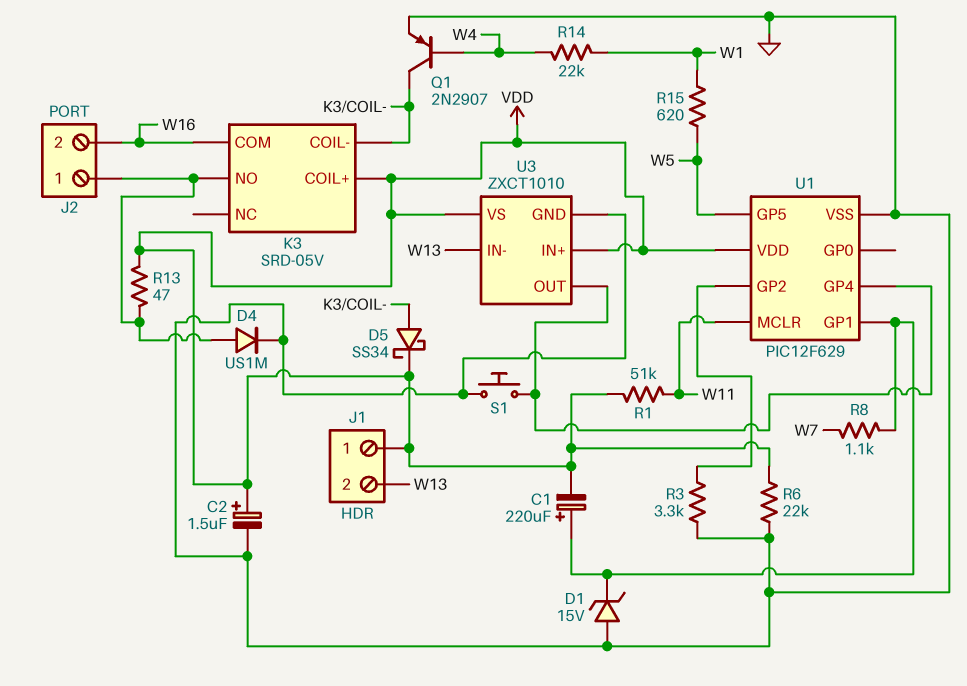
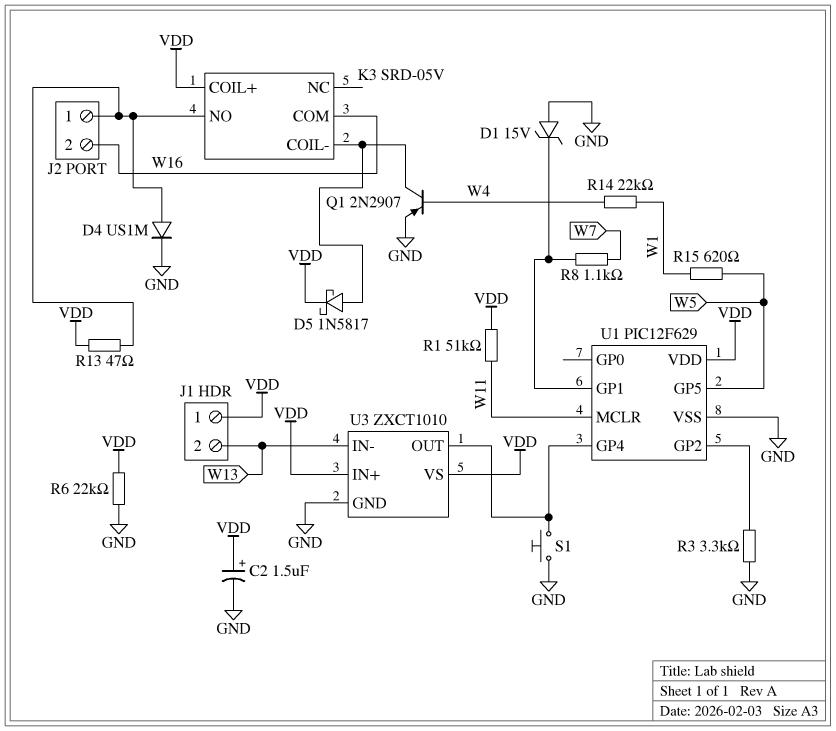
C1: 220uF (plus U1/GP1, minus VDD) -> none
D5: schottky SS34 (A K3/COIL-, K VDD) -> schottky 1N5817 (A K3/COIL-, K VDD)

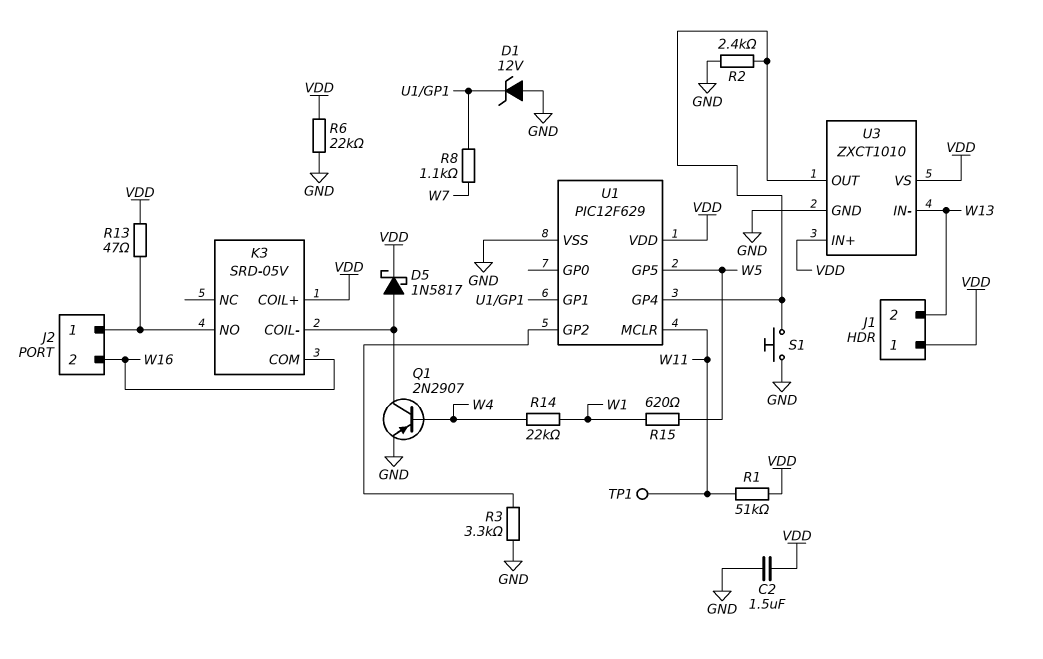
C2: 1.5uF (plus VDD, minus GND) -> 1.5uF (GND, VDD)
D1: zener 15V (A GND, K U1/GP1) -> zener 12V (A GND, K U1/GP1)
D4: diode US1M (A J2/1, K GND) -> none
R2: none -> 2.4k (GND, U1/GP4)
TP1: none -> test point (W11)

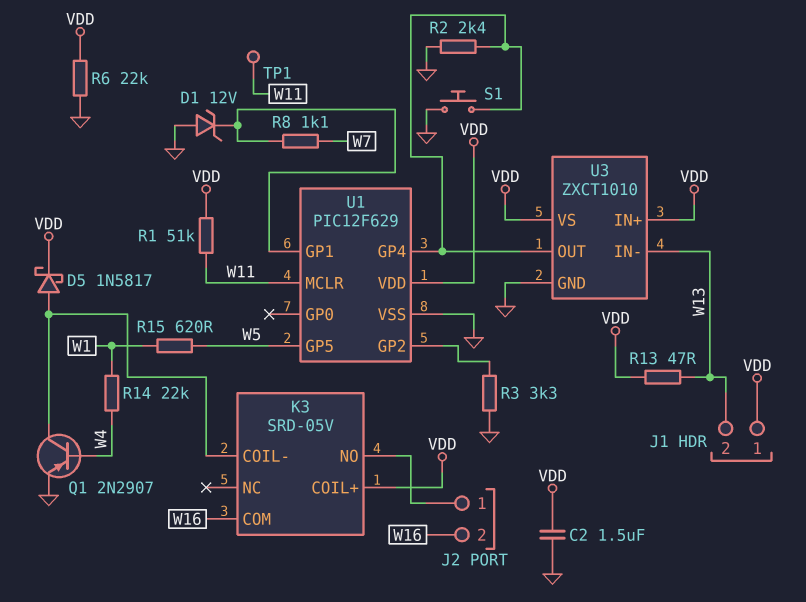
R13: 47 (J2/1, VDD) -> 47 (VDD, W13)

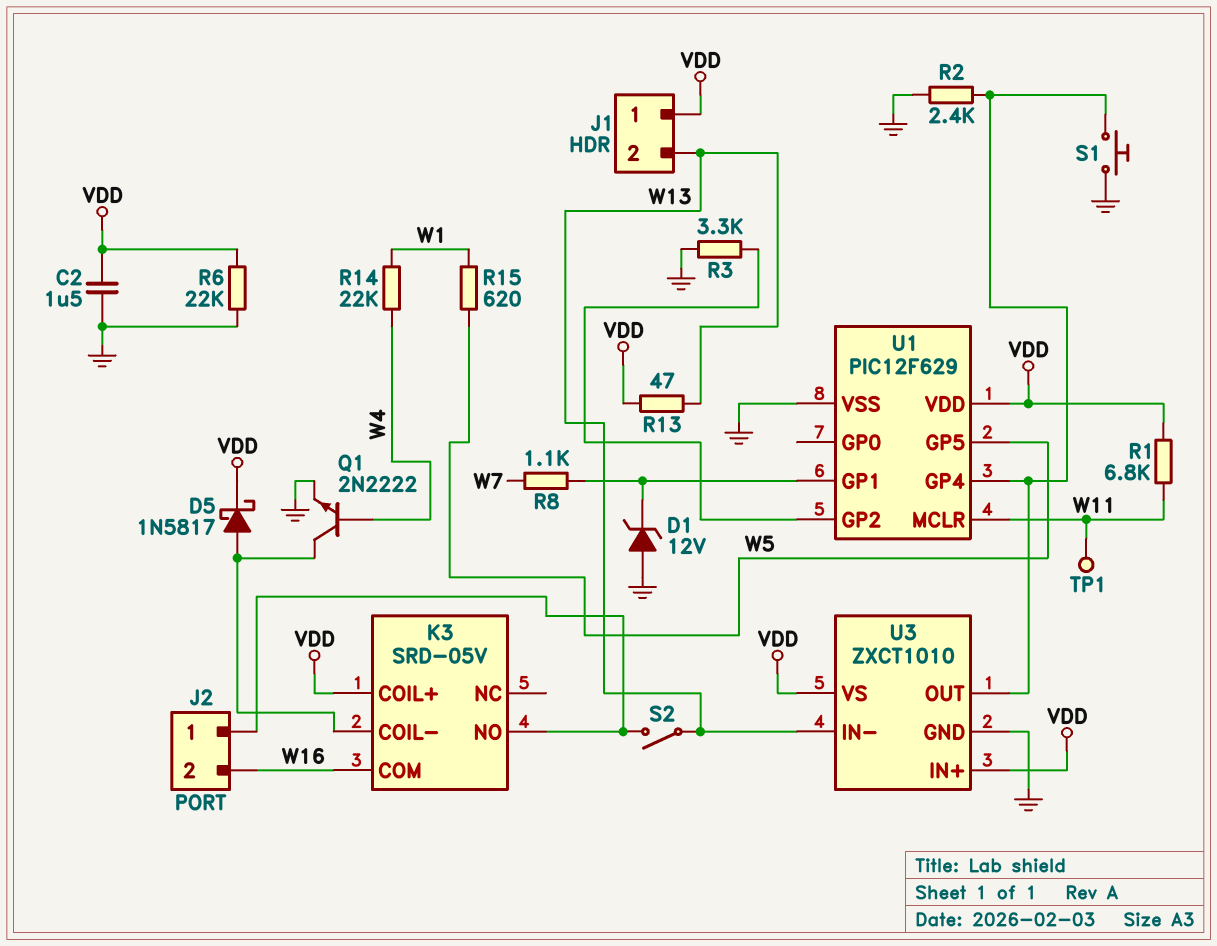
Q1: PNP 2N2907 (B W4, C K3/COIL-, E GND) -> NPN 2N2222 (B W4, C K3/COIL-, E GND)
R1: 51k (VDD, W11) -> 6.8k (VDD, W11)
S2: none -> switch (J2/1, W13)

